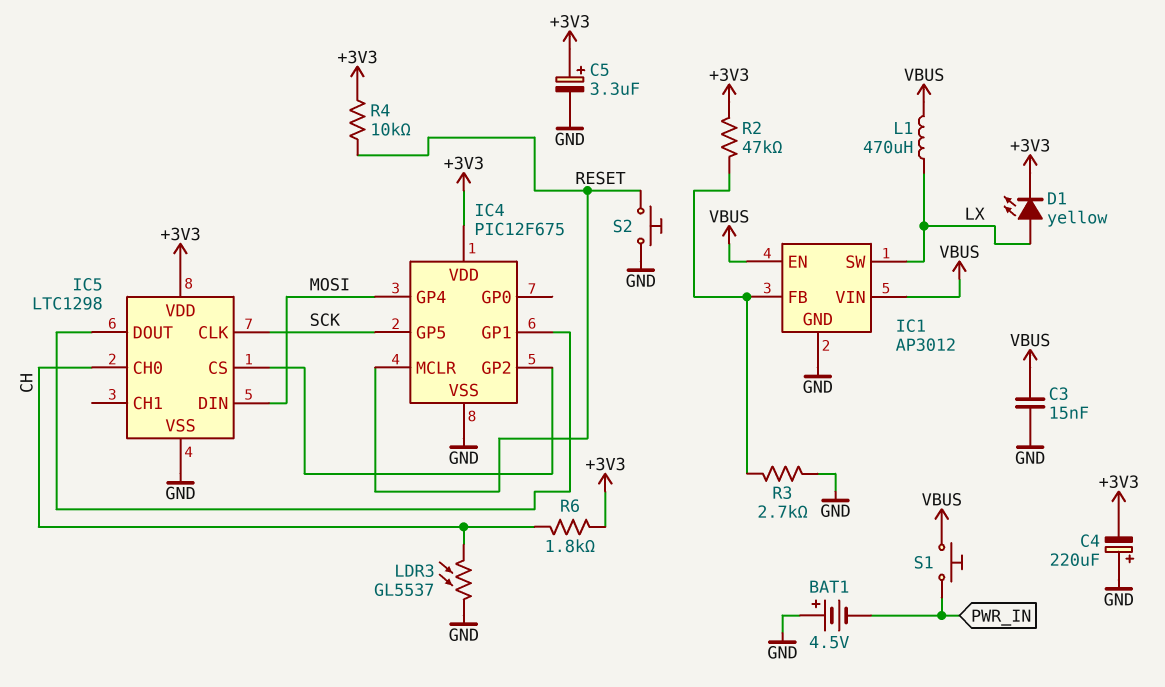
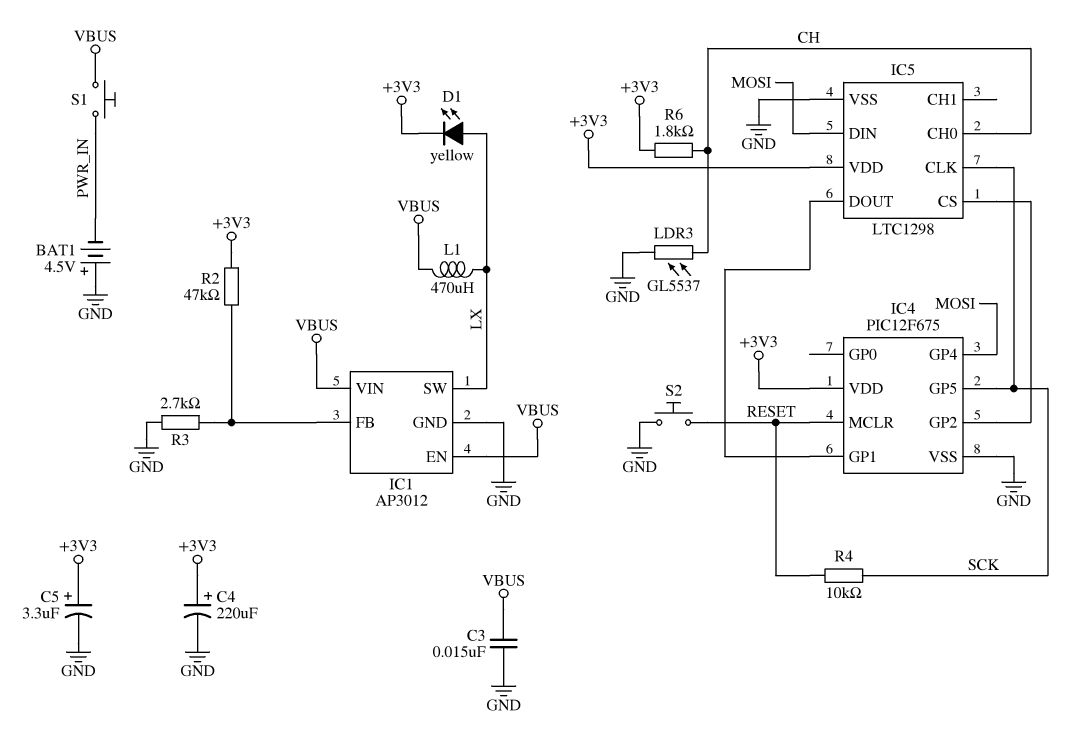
C4: 220uF (plus GND, minus +3V3) -> 220uF (plus +3V3, minus GND)
R4: 10k (+3V3, RESET) -> 10k (RESET, SCK)

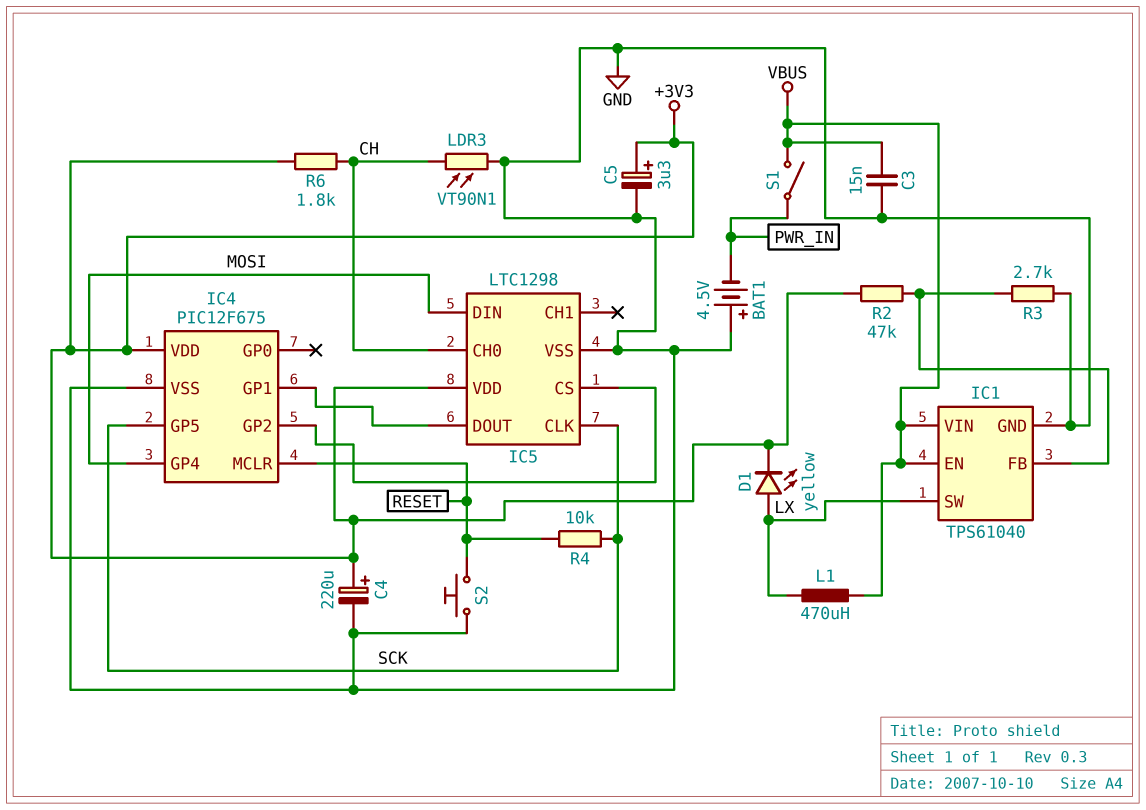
IC1: AP3012 -> TPS61040
LDR3: GL5537 (CH, GND) -> VT90N1 (CH, GND)
S1: button (PWR_IN, VBUS) -> switch (PWR_IN, VBUS)

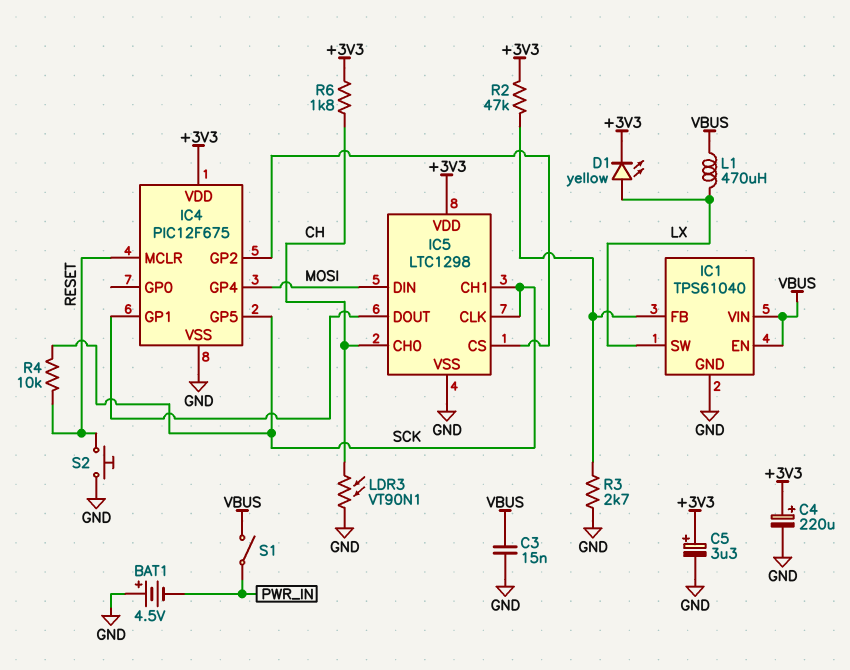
IC5 pin CH1: none -> SCK

